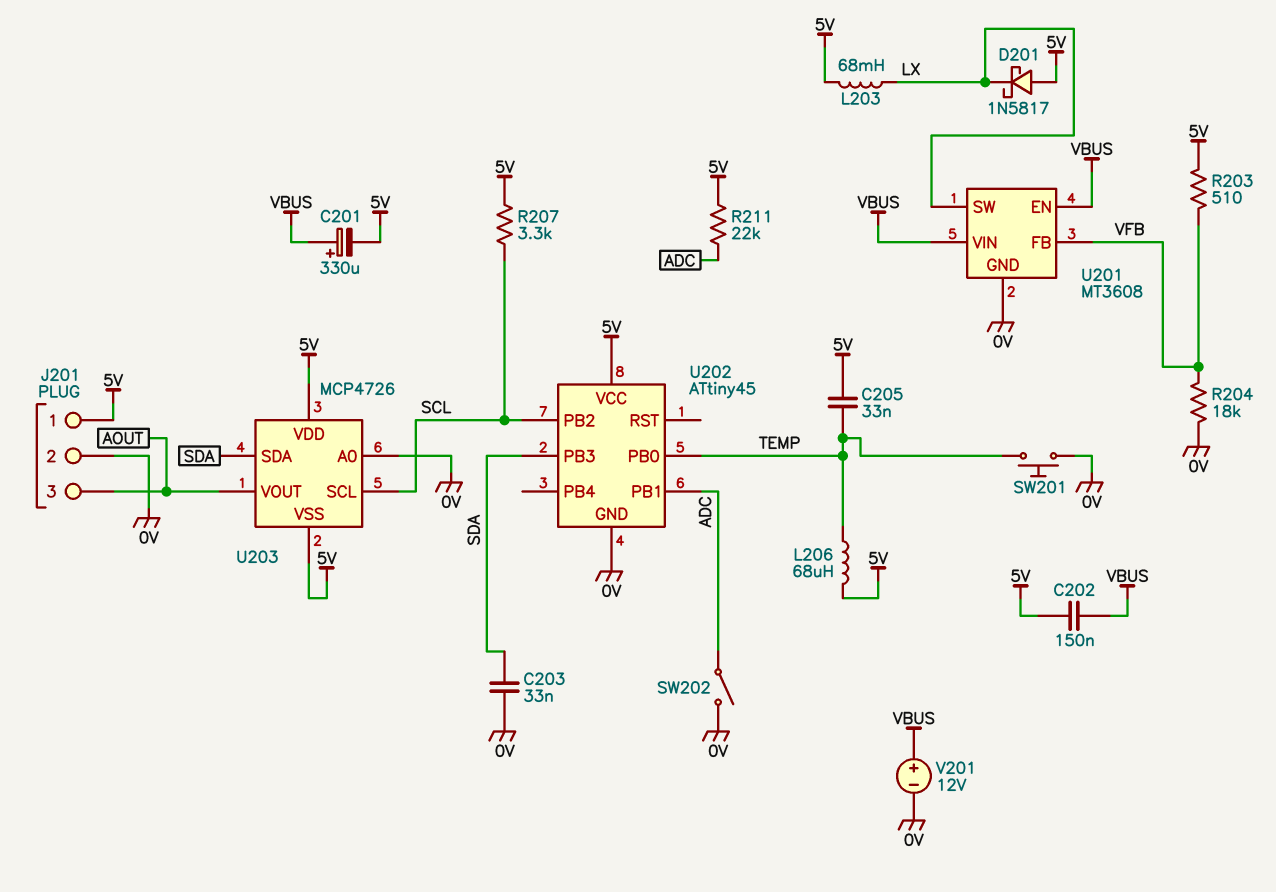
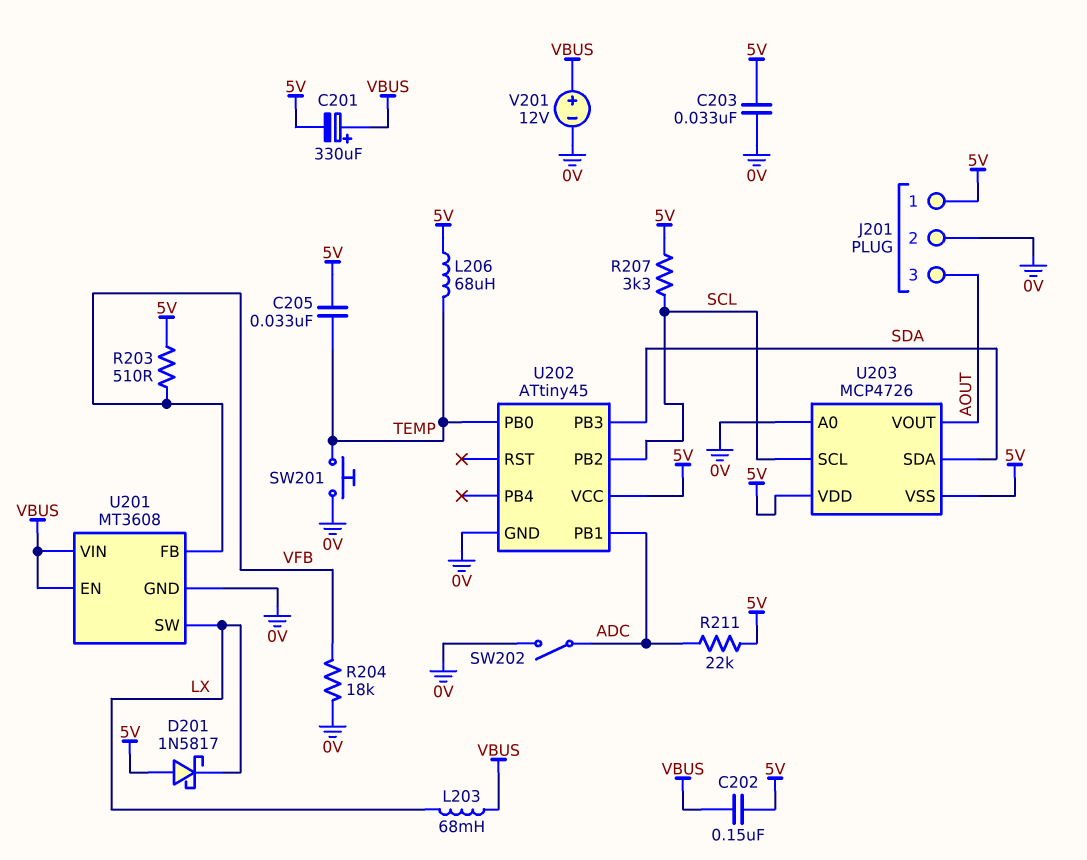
C203: 33nF (0V, SDA) -> 33nF (0V, 5V)
L203: 68mH (5V, LX) -> 68mH (LX, VBUS)

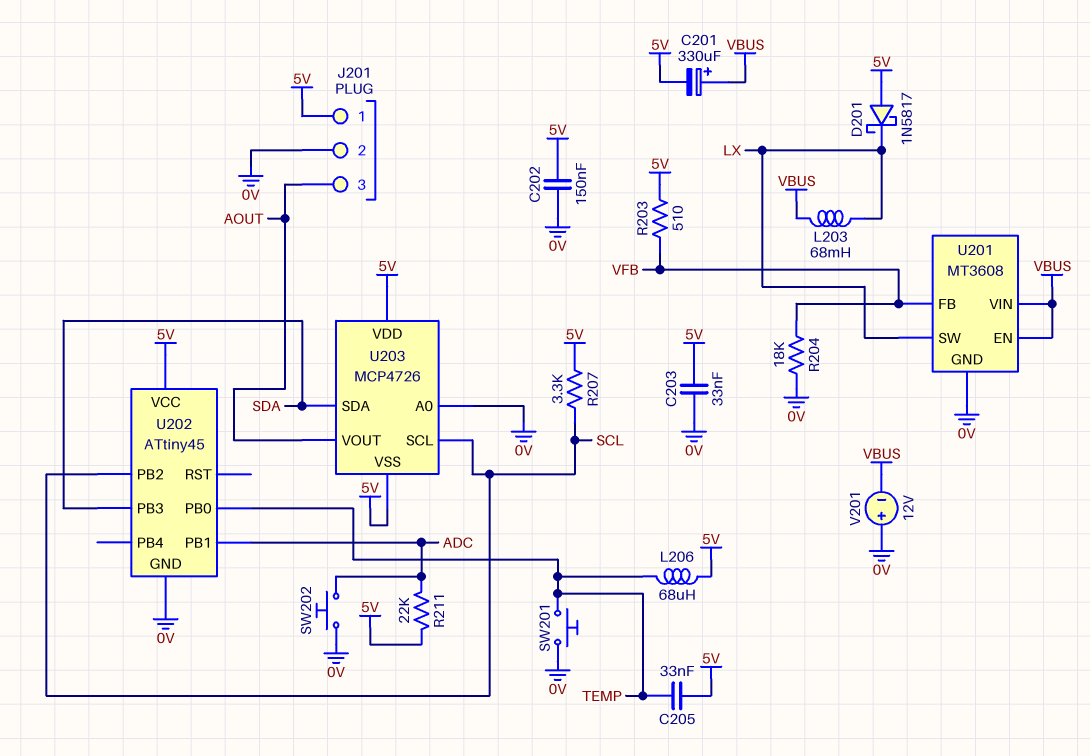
C202: 150nF (5V, VBUS) -> 150nF (0V, 5V)
SW202: switch (0V, ADC) -> button (0V, ADC)
V201: 12V (plus VBUS, minus 0V) -> 12V (plus 0V, minus VBUS)

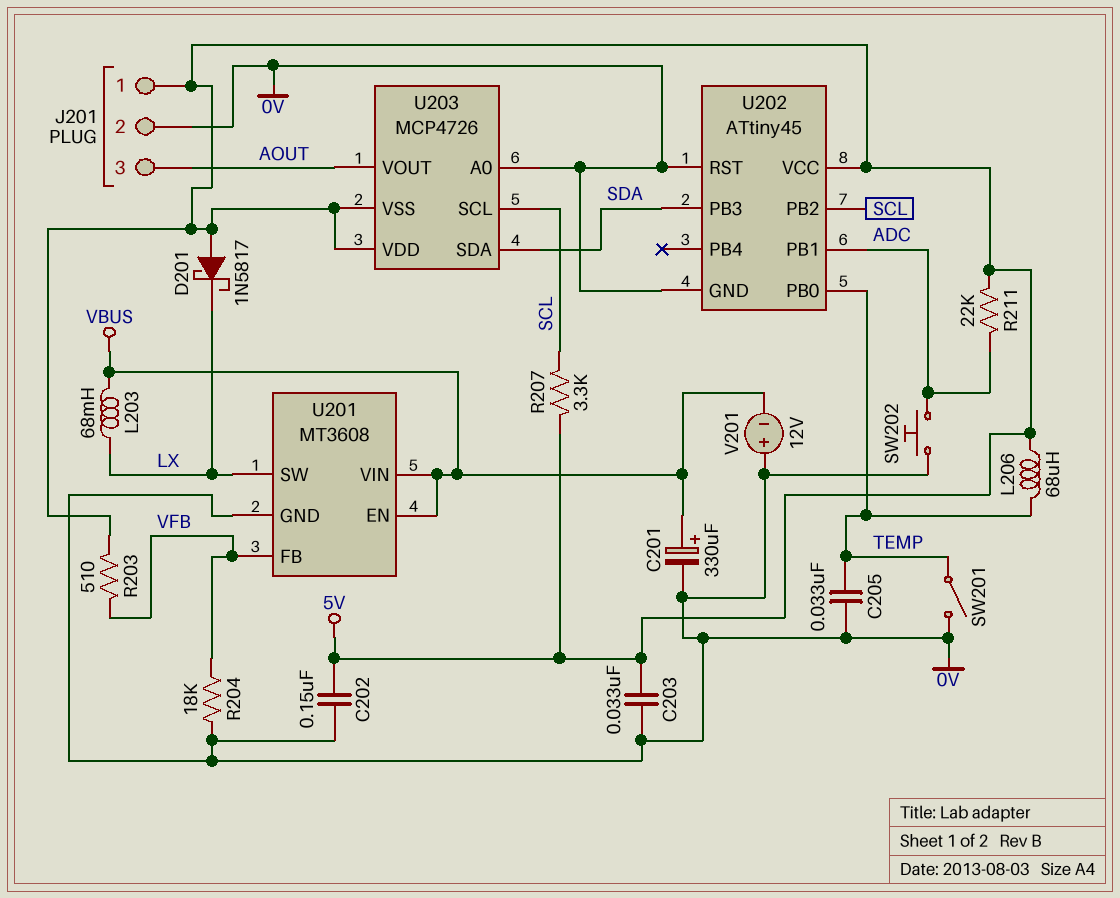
C201: 330uF (plus VBUS, minus 5V) -> 330uF (plus VBUS, minus 0V)
C205: 33nF (5V, TEMP) -> 33nF (0V, TEMP)
SW201: button (0V, TEMP) -> switch (0V, TEMP)
U202 pin RST: none -> 0V

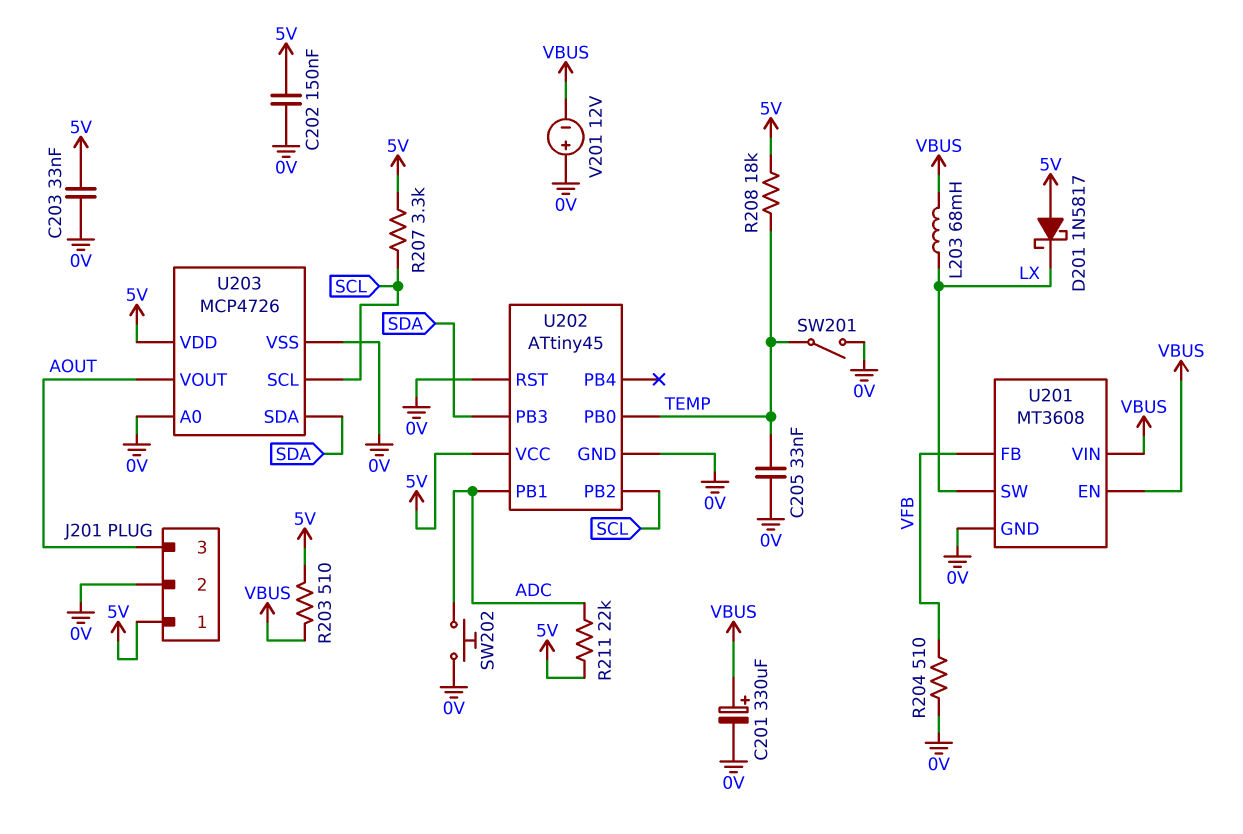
L206: 68uH (5V, TEMP) -> none
R203: 510 (5V, VFB) -> 510 (5V, VBUS)
R204: 18k (0V, VFB) -> 510 (0V, VFB)
R208: none -> 18k (5V, TEMP)
U203 pin VSS: 5V -> 0V

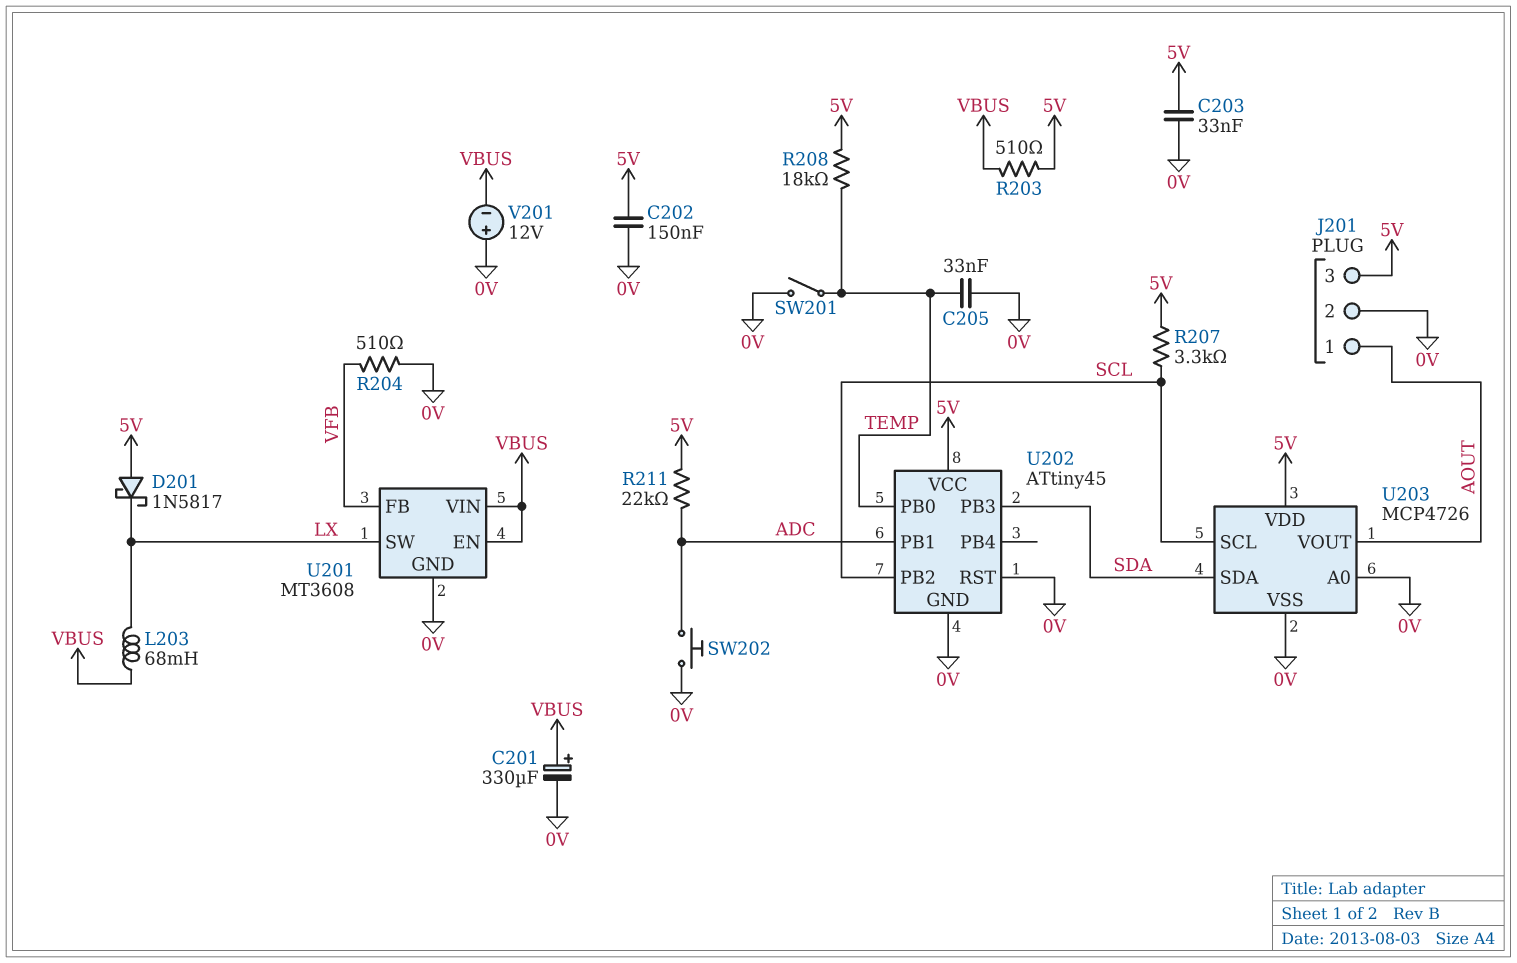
J201 pin 1: 5V -> AOUT
J201 pin 3: AOUT -> 5V

